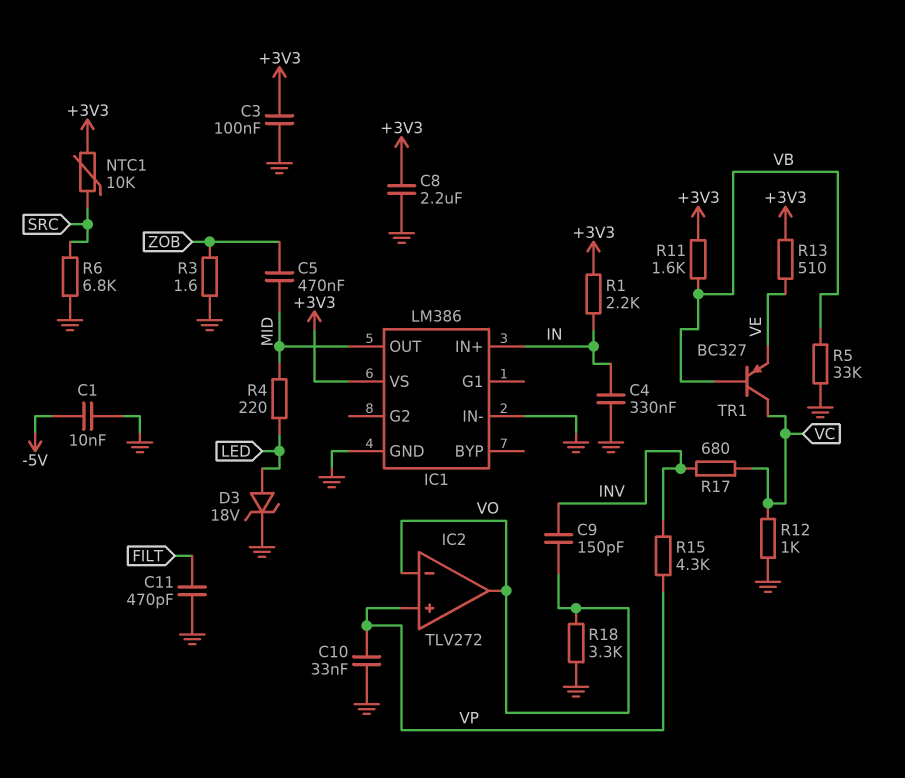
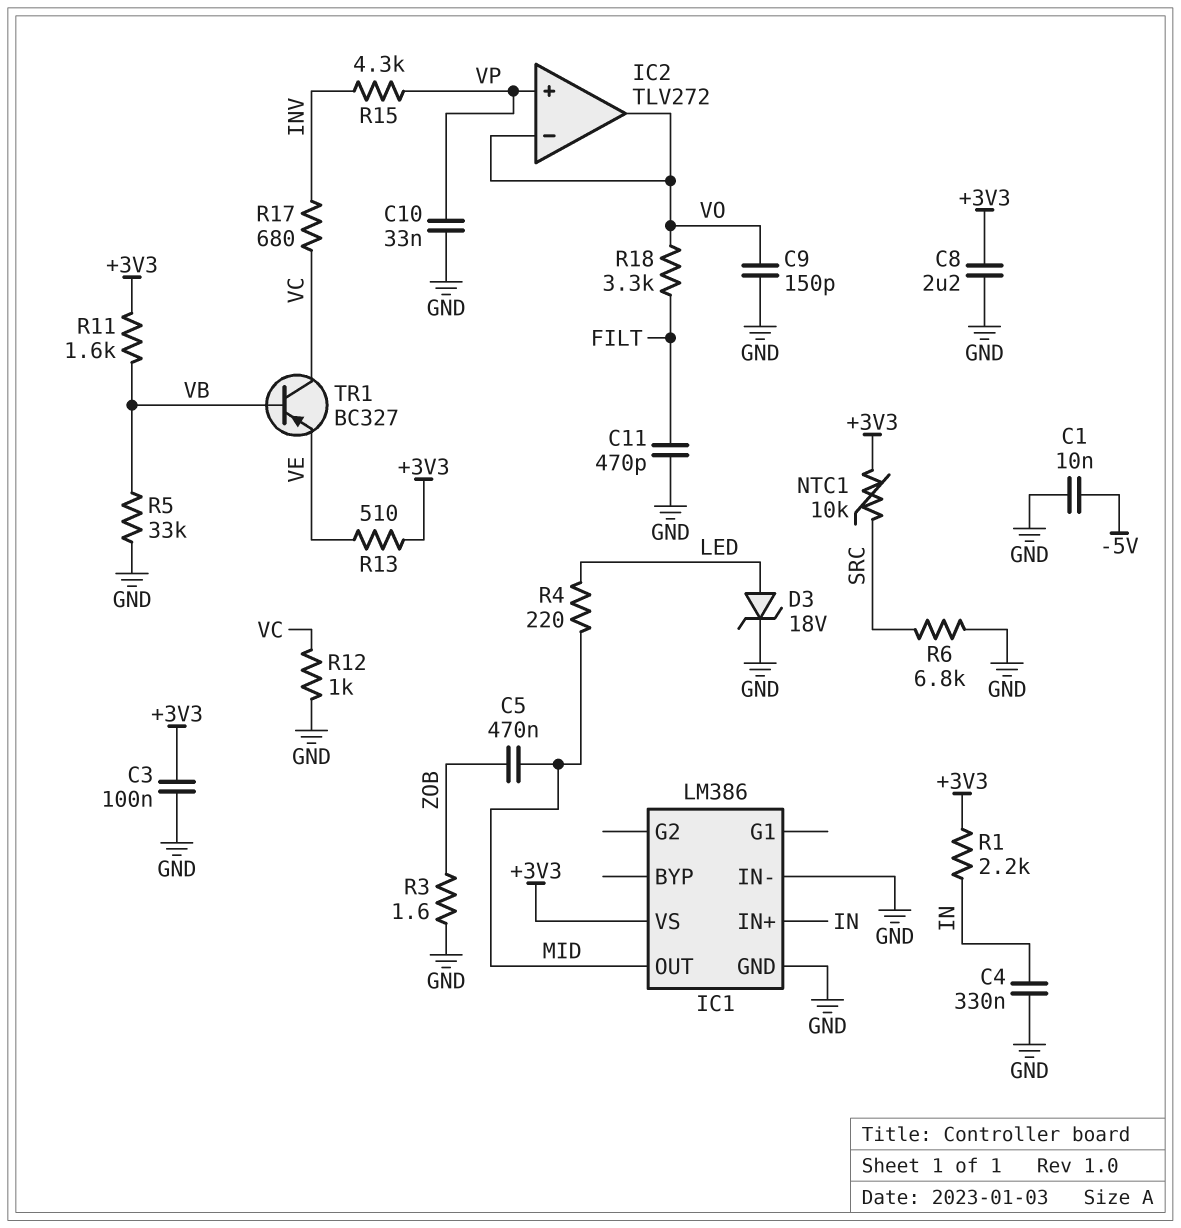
C9: 150pF (INV, VO) -> 150pF (GND, VO)
R18: 3.3k (GND, VO) -> 3.3k (FILT, VO)

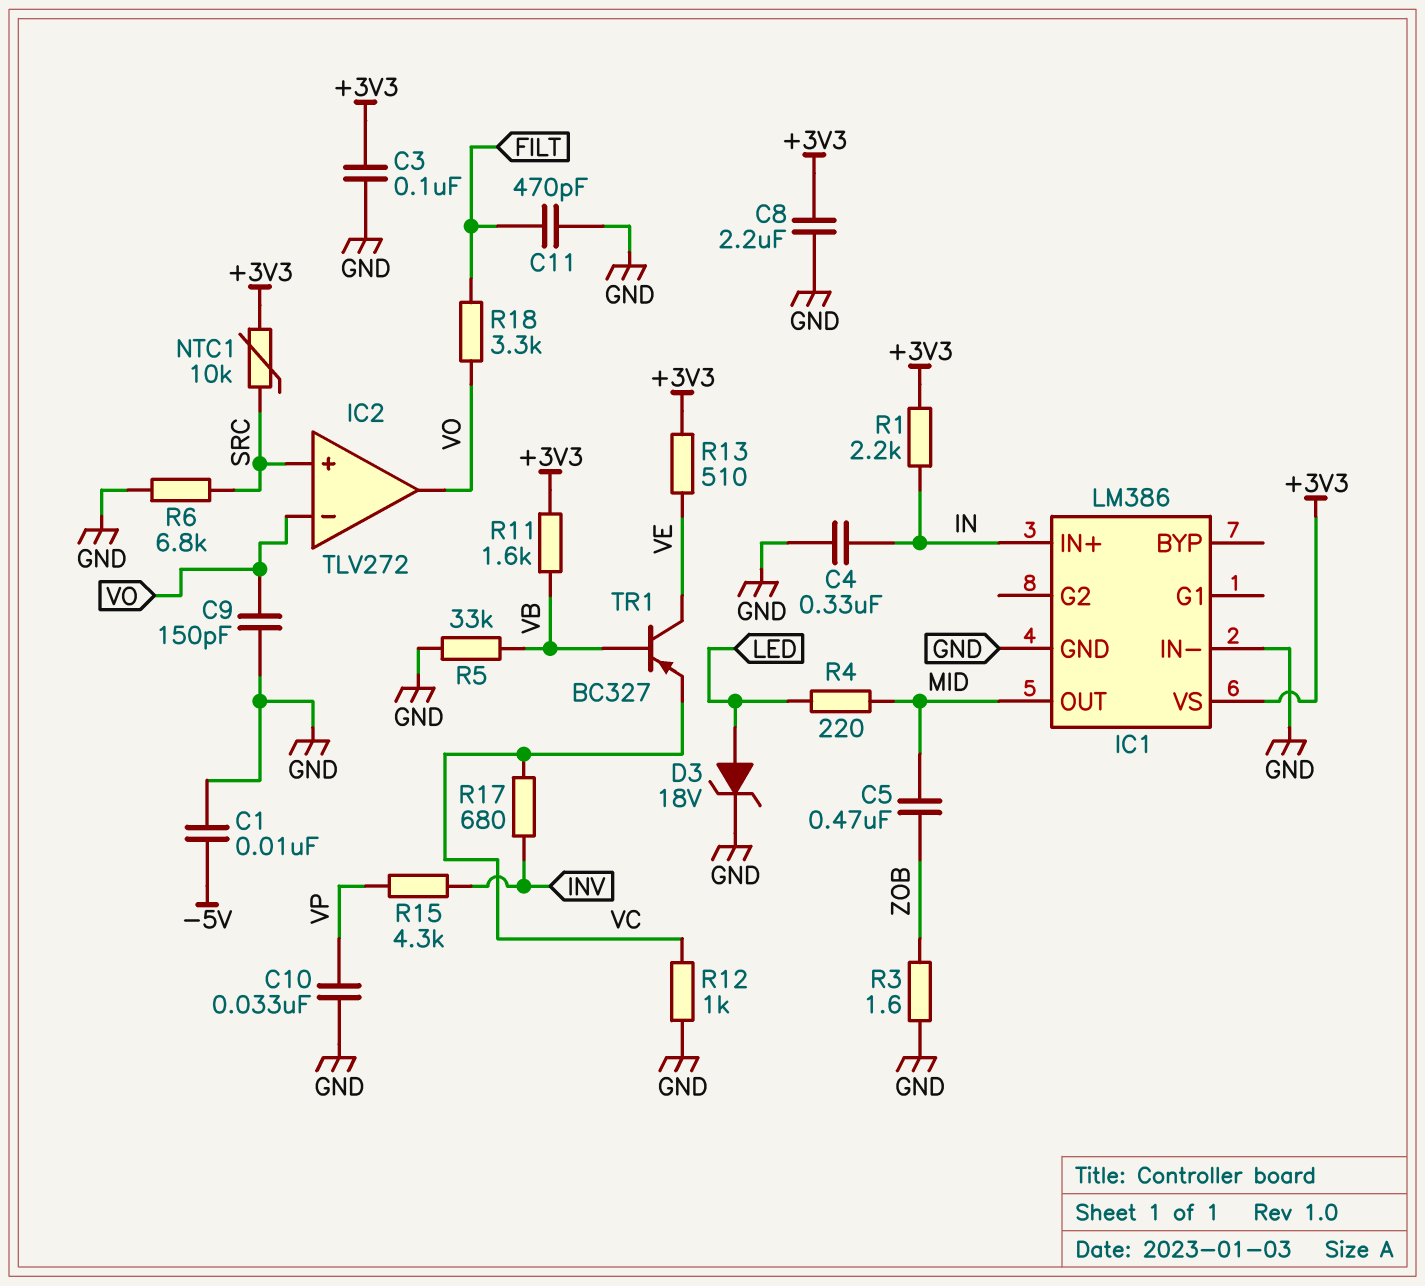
IC2 pin in+: VP -> SRC
TR1: PNP BC327 (B VB, C VC, E VE) -> PNP BC327 (B VB, C VE, E VC)

